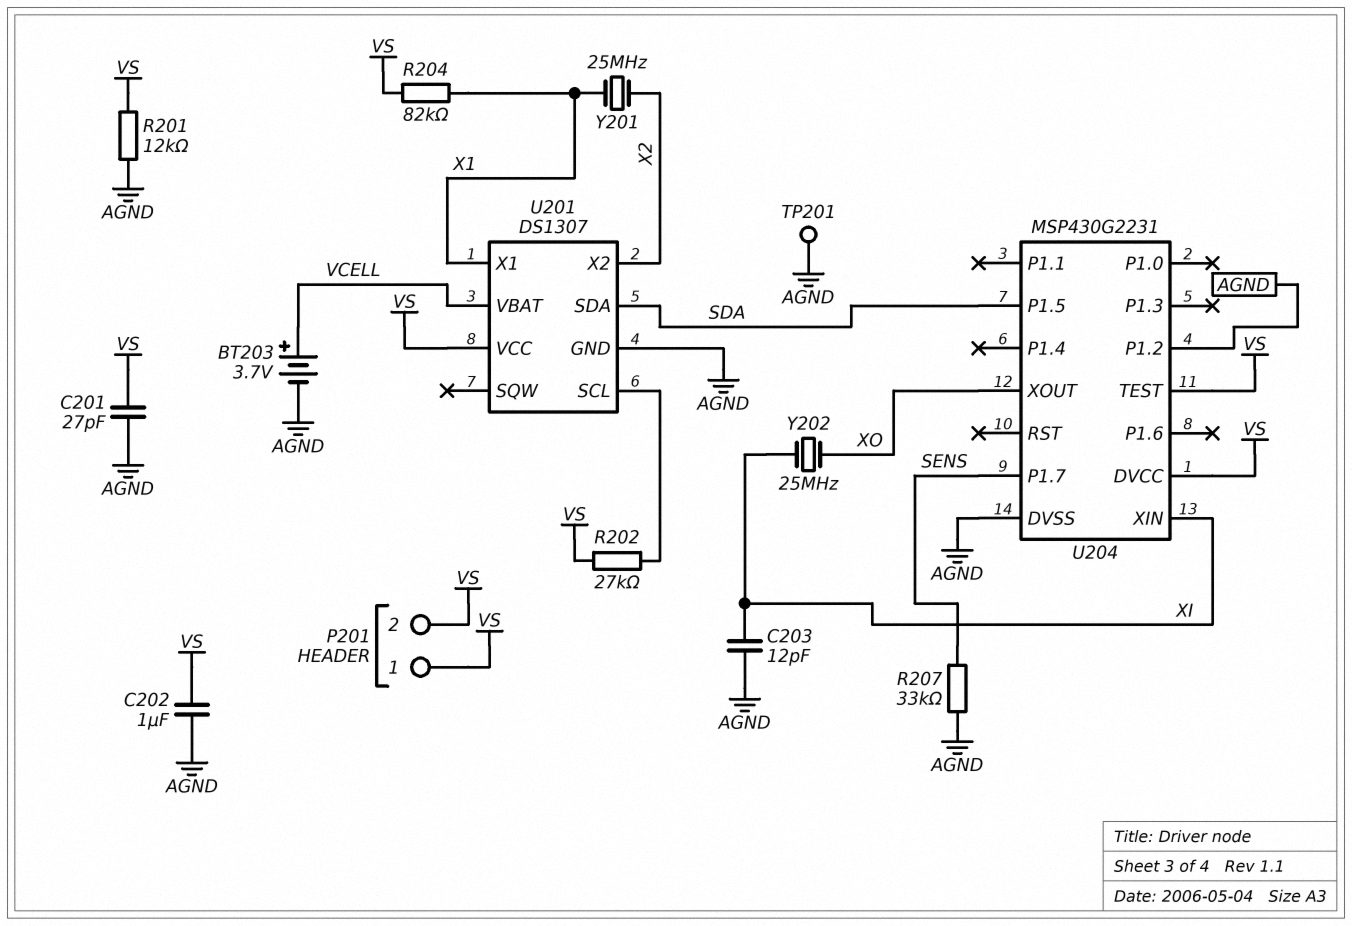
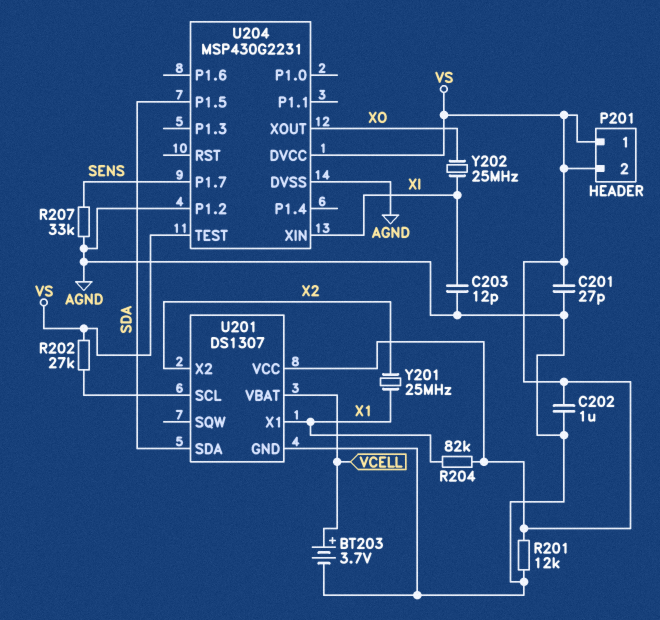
TP201: test point (AGND) -> none

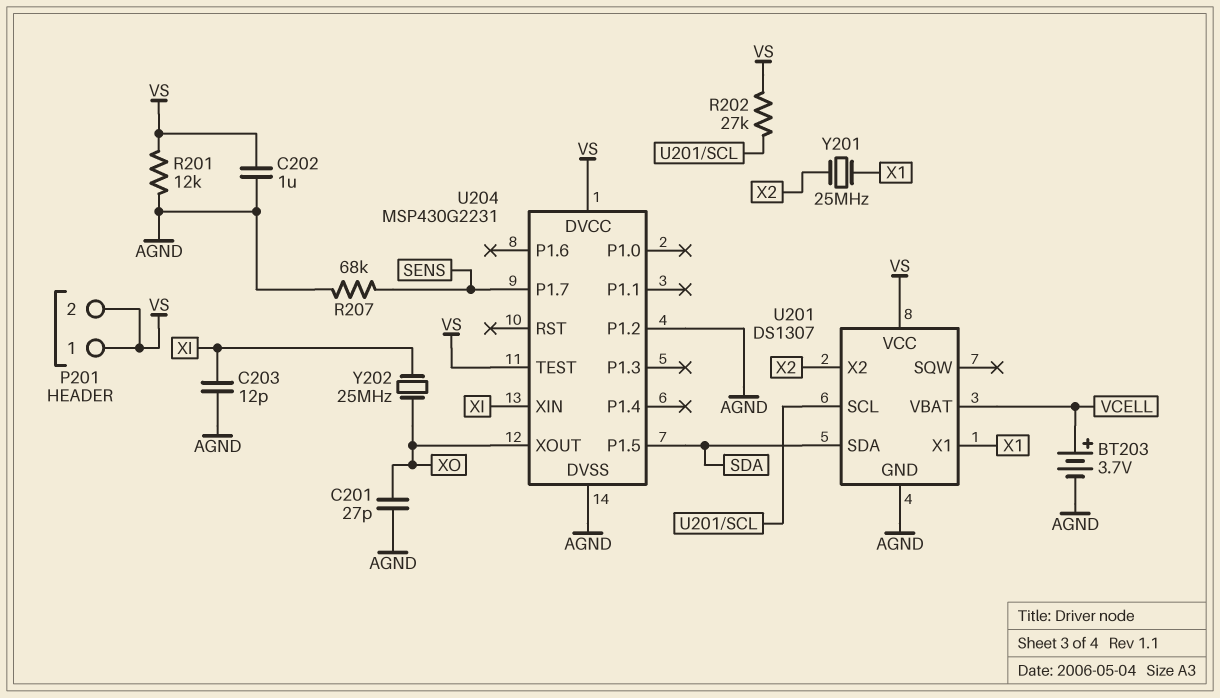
C201: 27pF (AGND, VS) -> 27pF (AGND, XO)
R204: 82k (VS, X1) -> none
R207: 33k (AGND, SENS) -> 68k (AGND, SENS)

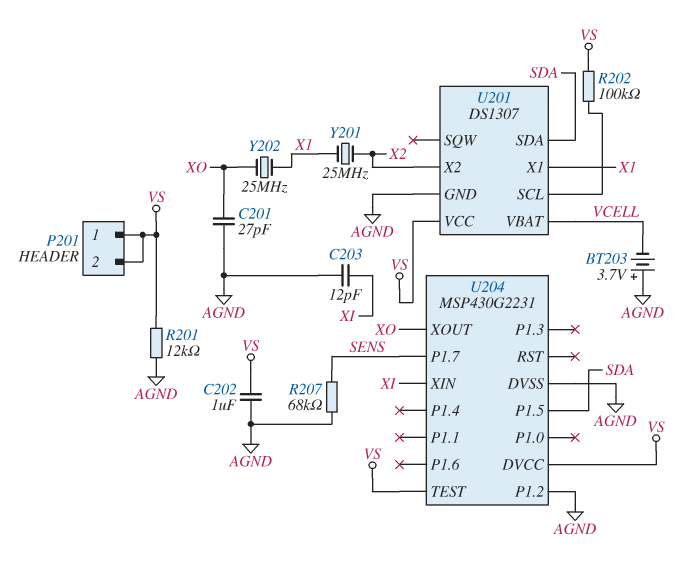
BT203: 3.7V (plus VCELL, minus AGND) -> 3.7V (plus AGND, minus VCELL)
R202: 27k (U201/SCL, VS) -> 100k (U201/SCL, VS)
Y202: 25MHz (XI, XO) -> 25MHz (X1, XO)

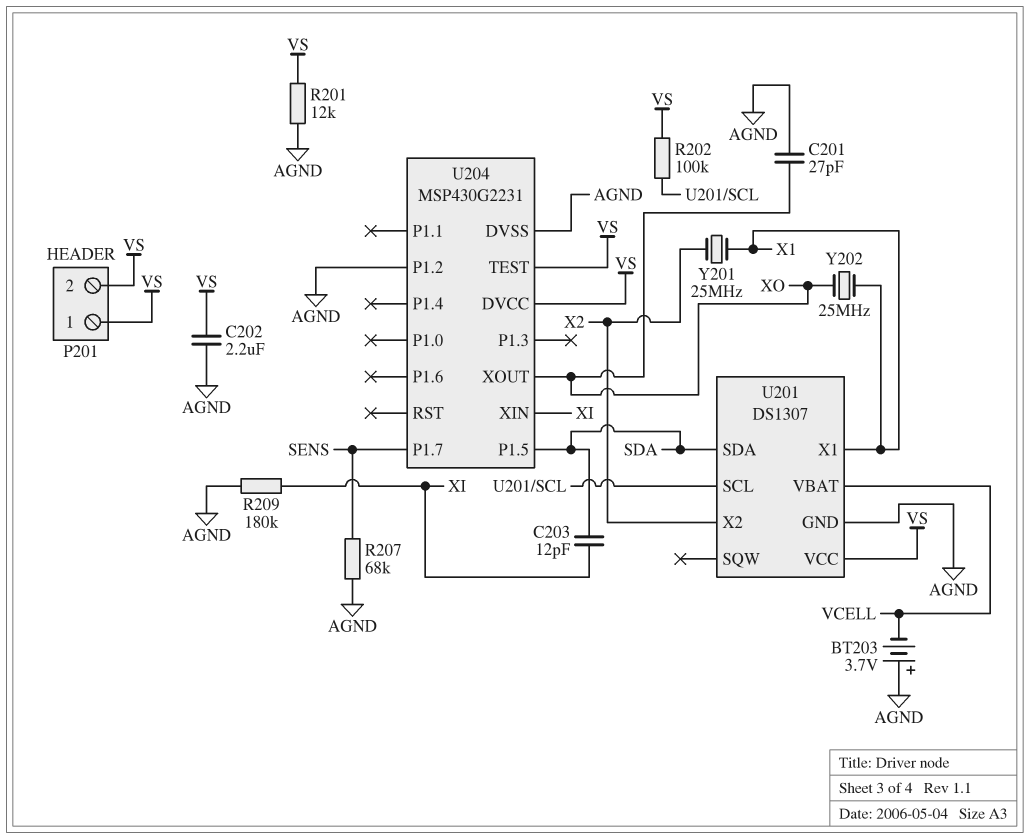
C202: 1uF (AGND, VS) -> 2.2uF (AGND, VS)
C203: 12pF (AGND, XI) -> 12pF (SDA, XI)
R209: none -> 180k (AGND, XI)

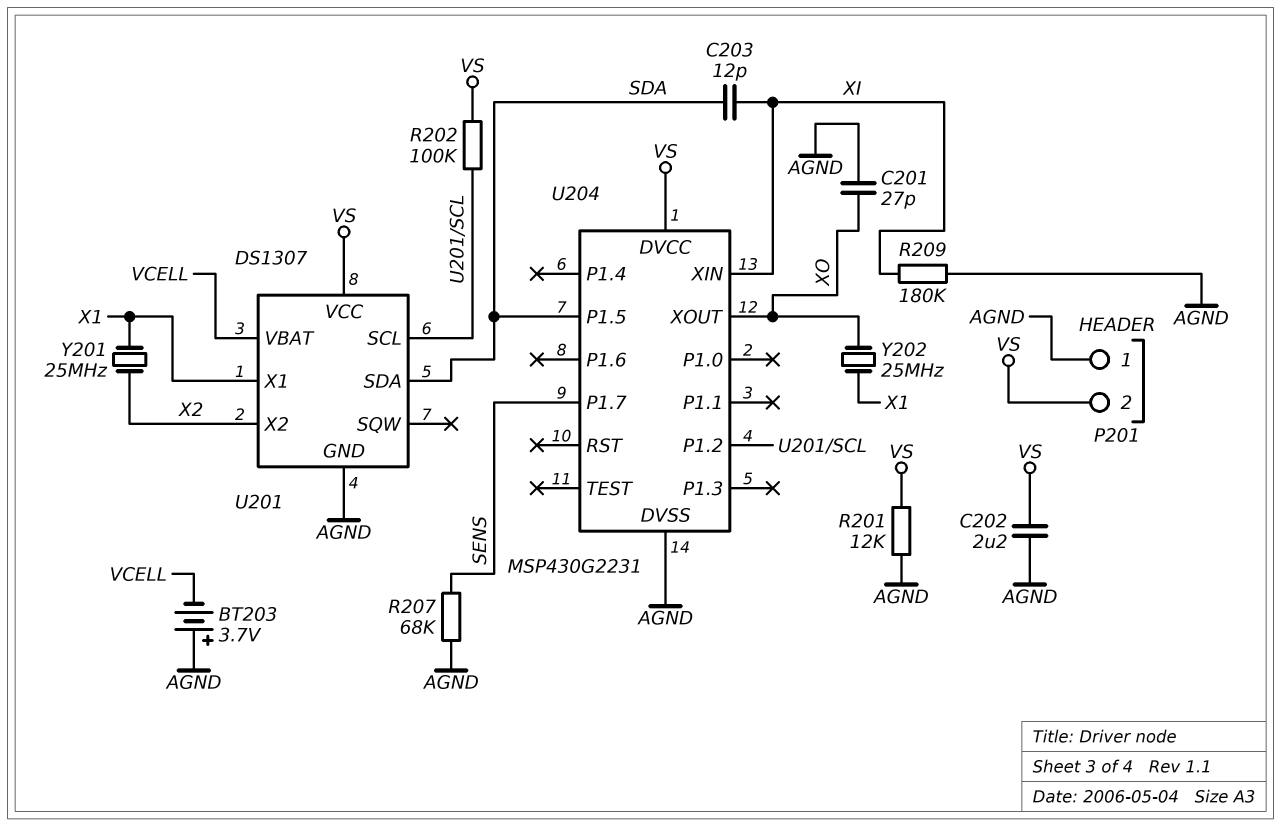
P201 pin 1: VS -> AGND
U204 pin P1.2: AGND -> U201/SCL
U204 pin TEST: VS -> none

